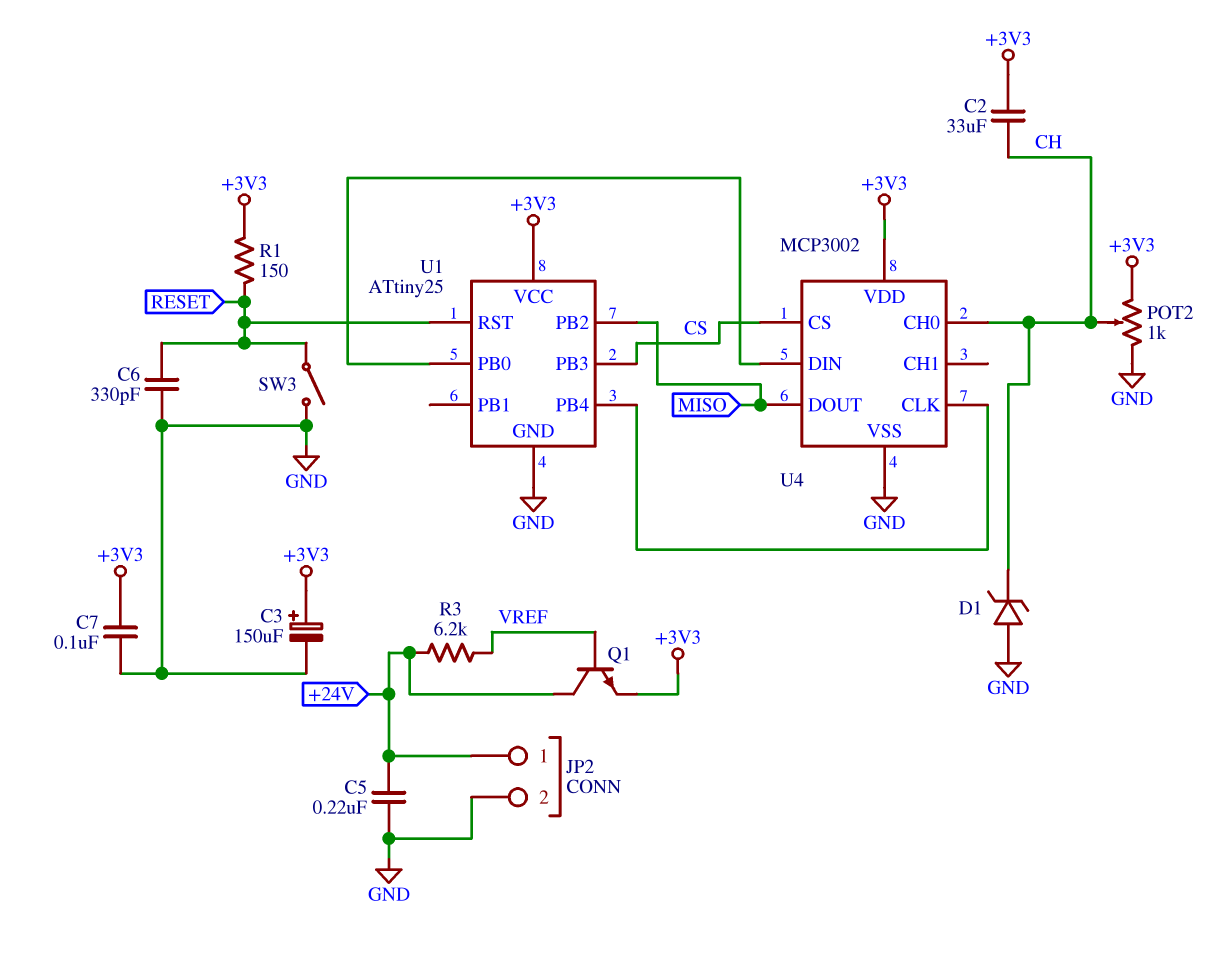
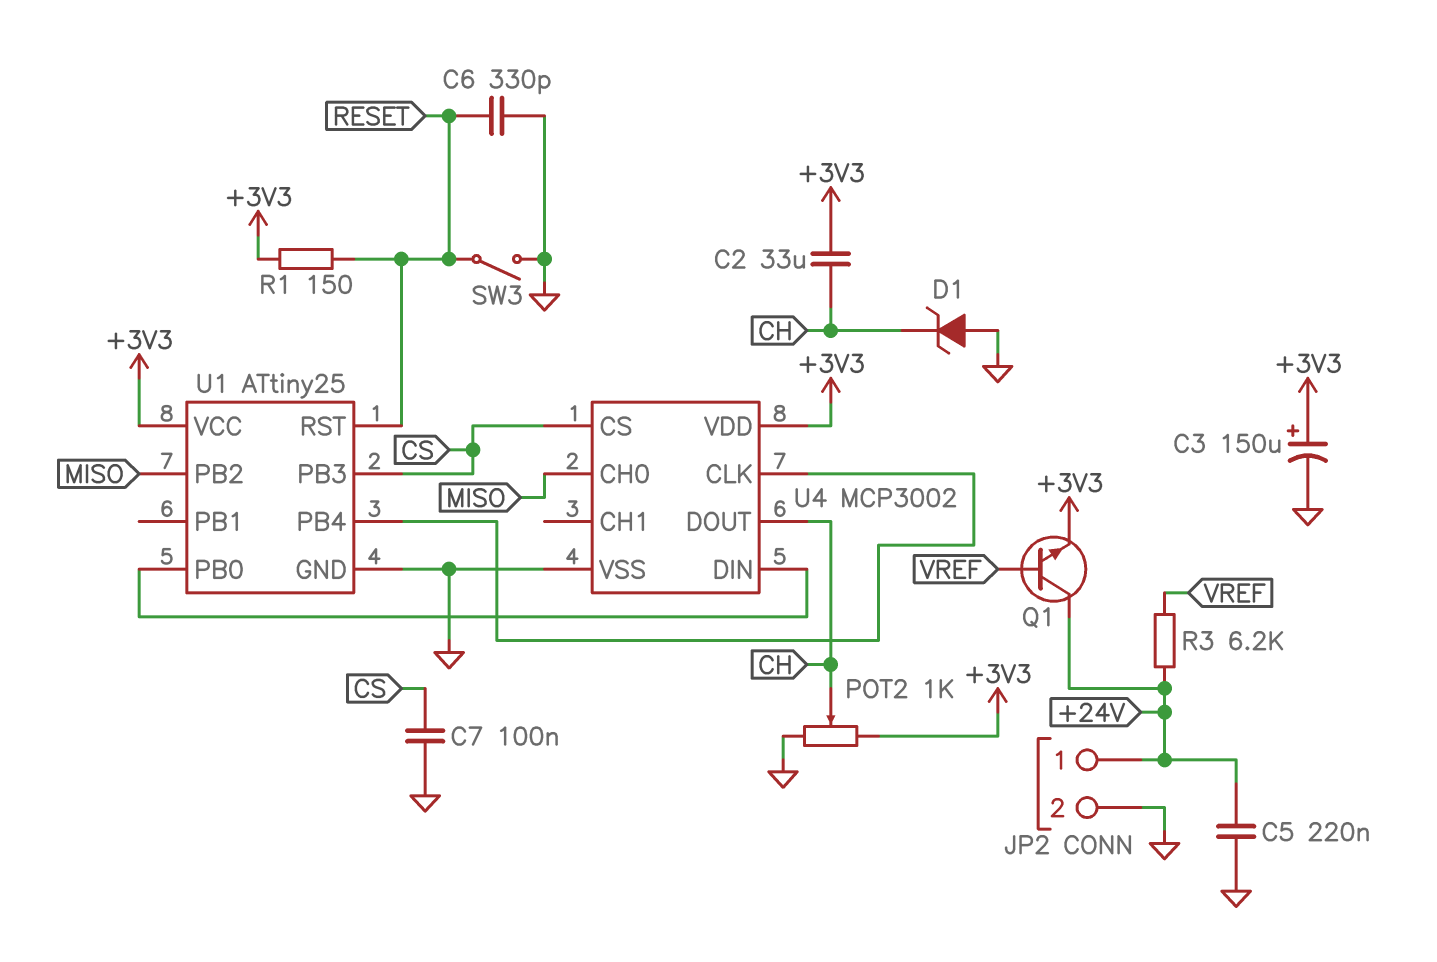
C7: 100nF (+3V3, GND) -> 100nF (CS, GND)
U4 pin CH0: CH -> MISO
U4 pin DOUT: MISO -> CH

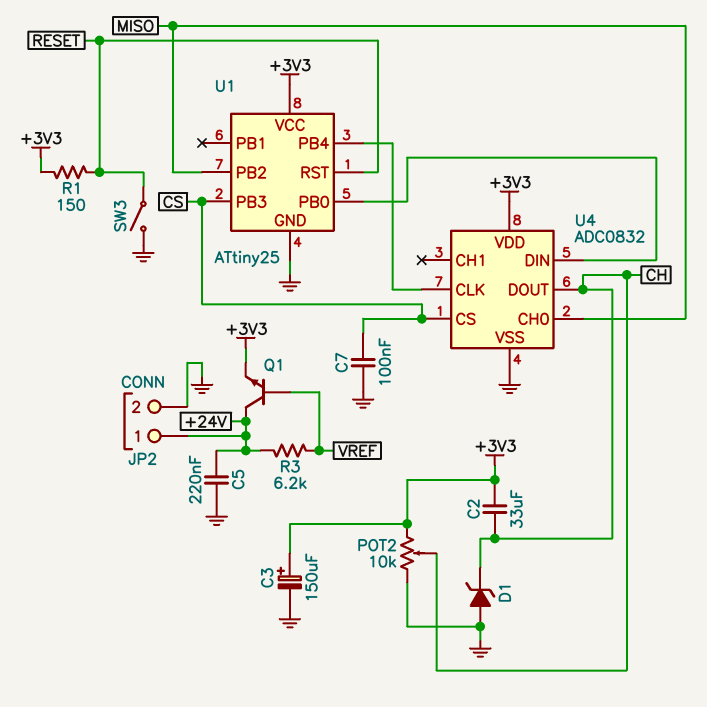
C6: 330pF (GND, RESET) -> none
POT2: 1k (+3V3, GND, wiper CH) -> 10k (+3V3, GND, wiper CH)
U4: MCP3002 -> ADC0832

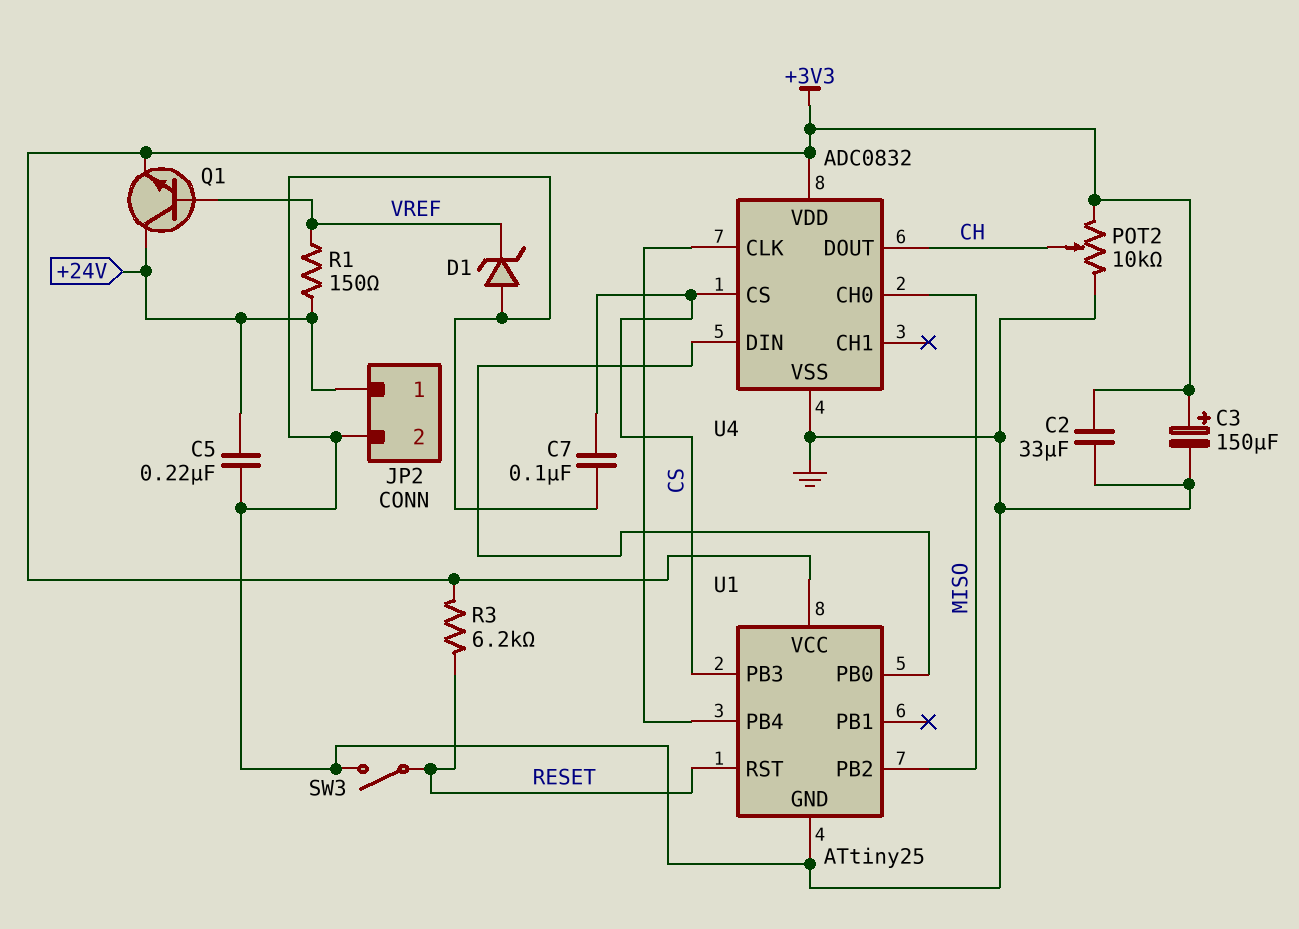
C2: 33uF (+3V3, CH) -> 33uF (+3V3, GND)
D1: zener (A GND, K CH) -> zener (A GND, K VREF)
R1: 150 (+3V3, RESET) -> 150 (+24V, VREF)
R3: 6.2k (+24V, VREF) -> 6.2k (+3V3, RESET)

